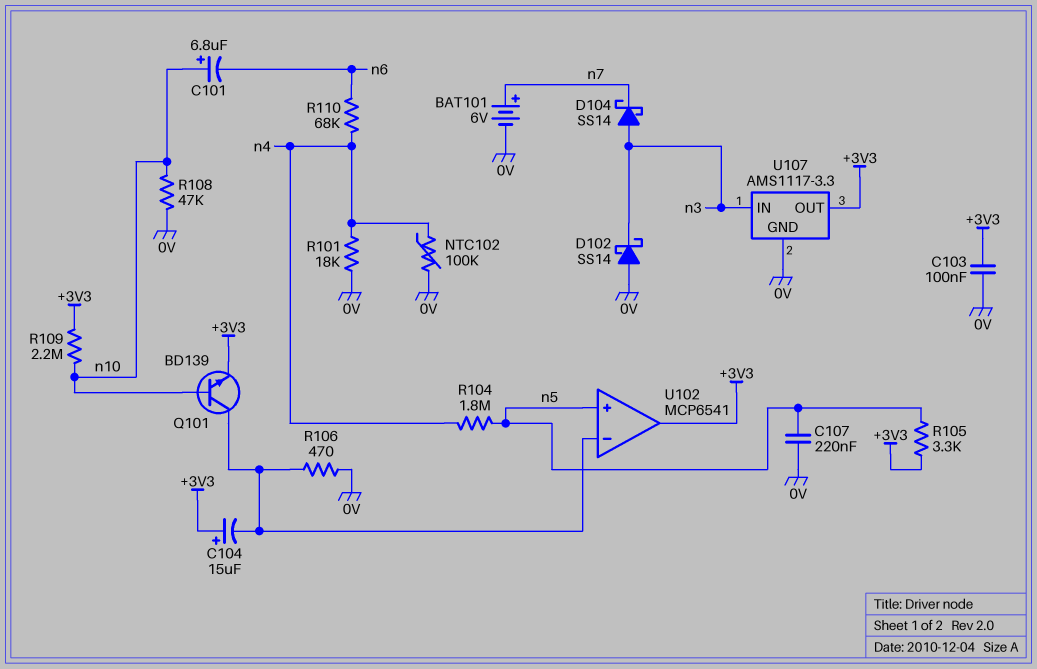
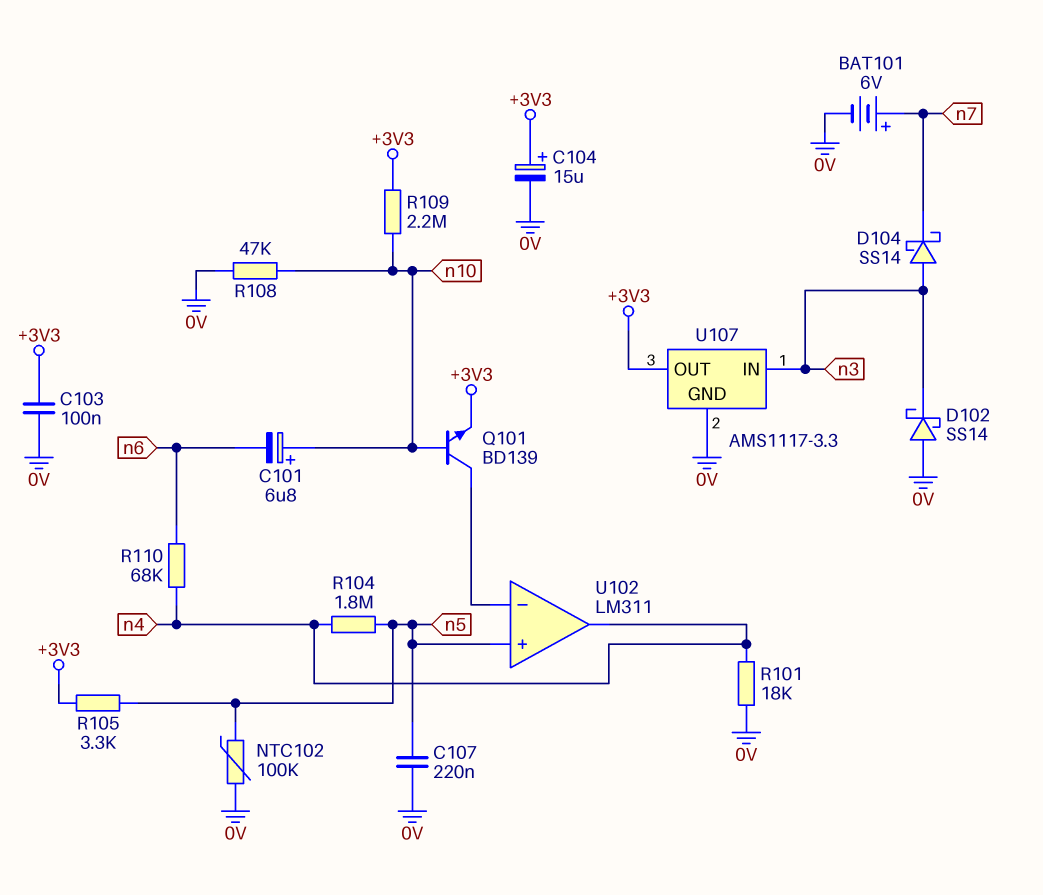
C104: 15uF (plus +3V3, minus U102/in-) -> 15uF (plus +3V3, minus 0V)
NTC102: 100k (0V, n4) -> 100k (0V, n5)
R106: 470 (0V, U102/in-) -> none
U102: MCP6541 -> LM311
U102 pin out: +3V3 -> n4

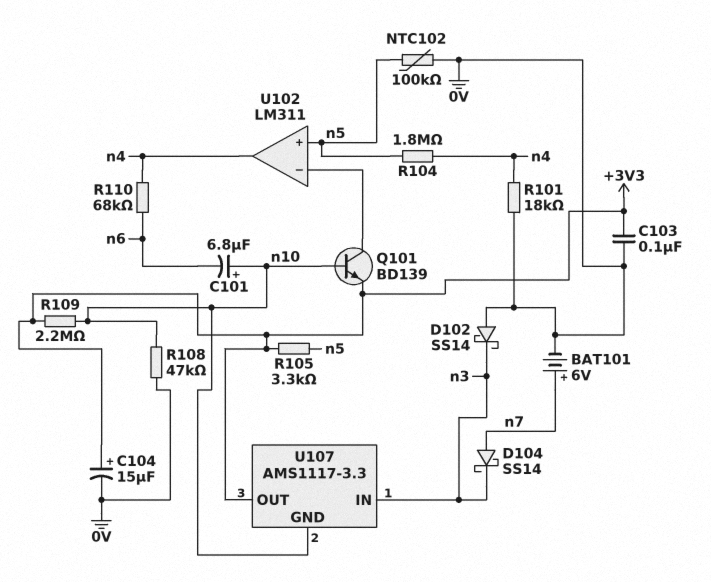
C107: 220nF (0V, n5) -> none
D104: schottky SS14 (A n3, K n7) -> schottky SS14 (A n7, K n3)
U107 pin GND: 0V -> n10

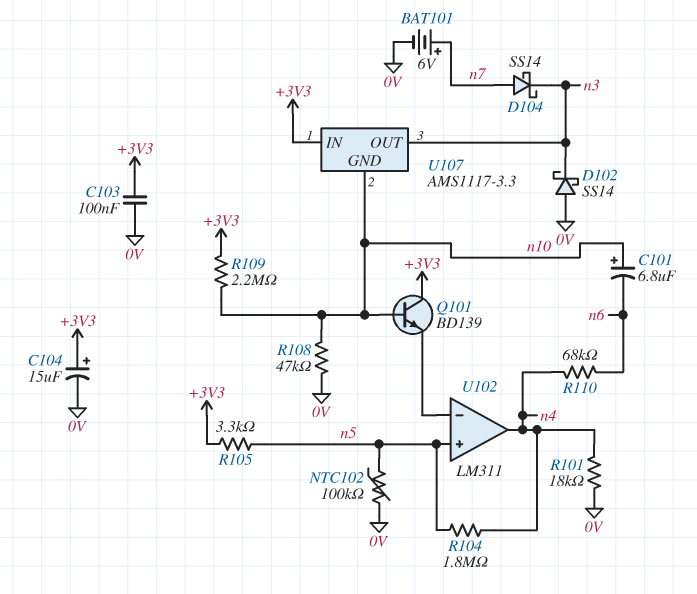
Q101: NPN BD139 (B n10, C U102/in-, E +3V3) -> NPN BD139 (B n10, C +3V3, E U102/in-)
U107 pin IN: n3 -> +3V3
U107 pin OUT: +3V3 -> n3

